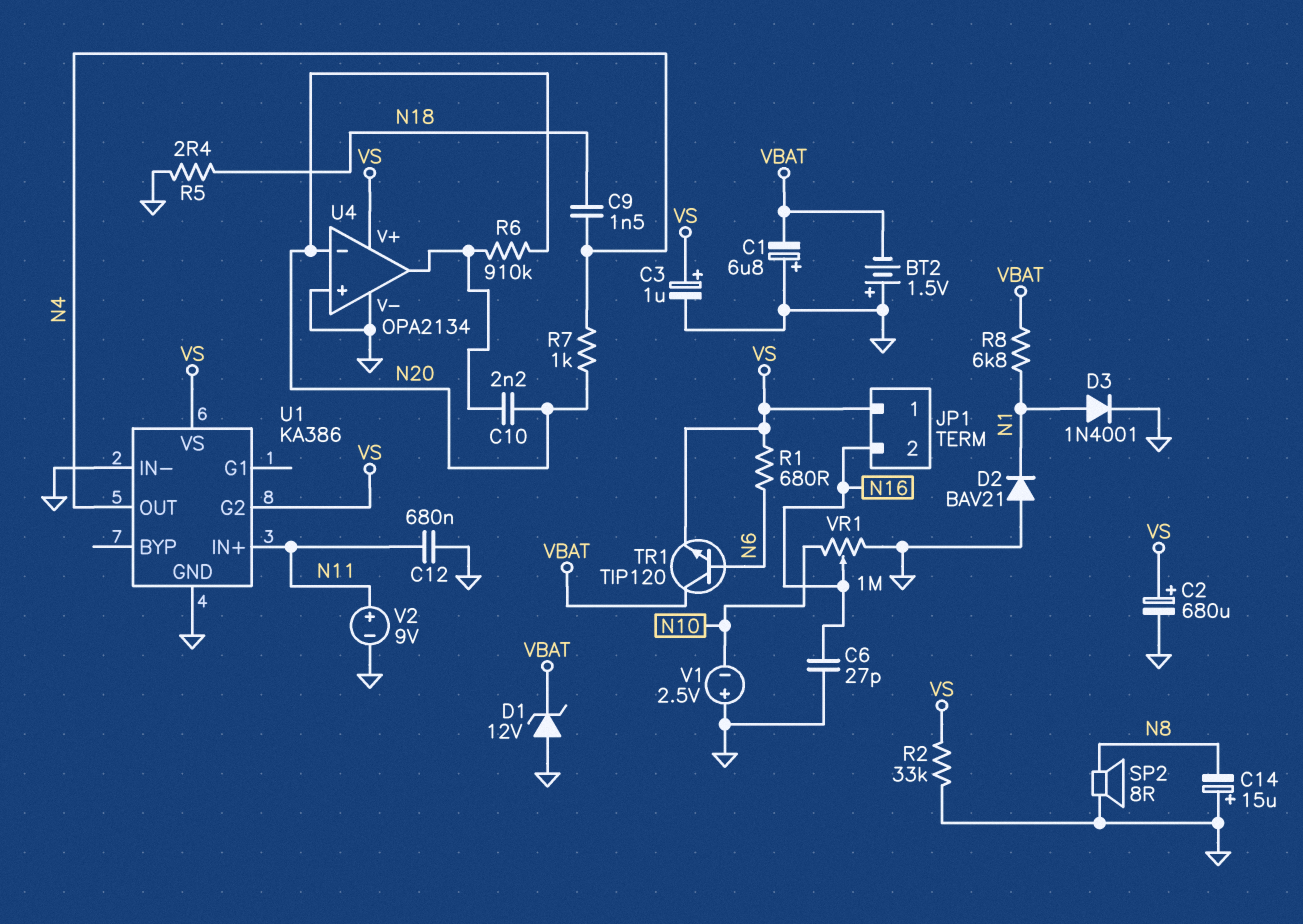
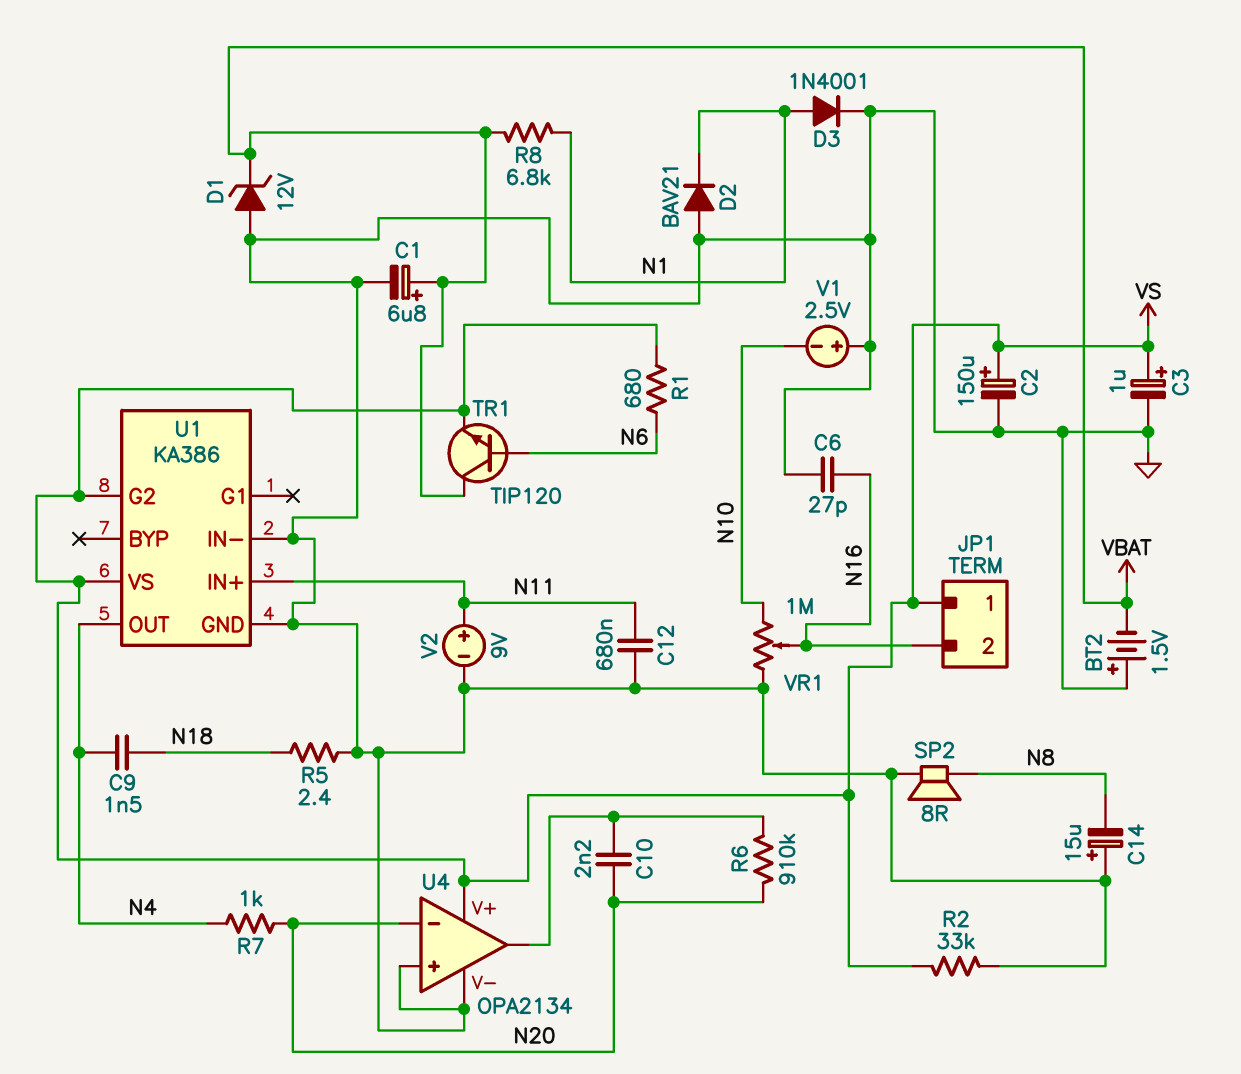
C1: 6.8uF (plus GND, minus VBAT) -> 6.8uF (plus VBAT, minus GND)
C2: 680uF (plus VS, minus GND) -> 150uF (plus VS, minus GND)

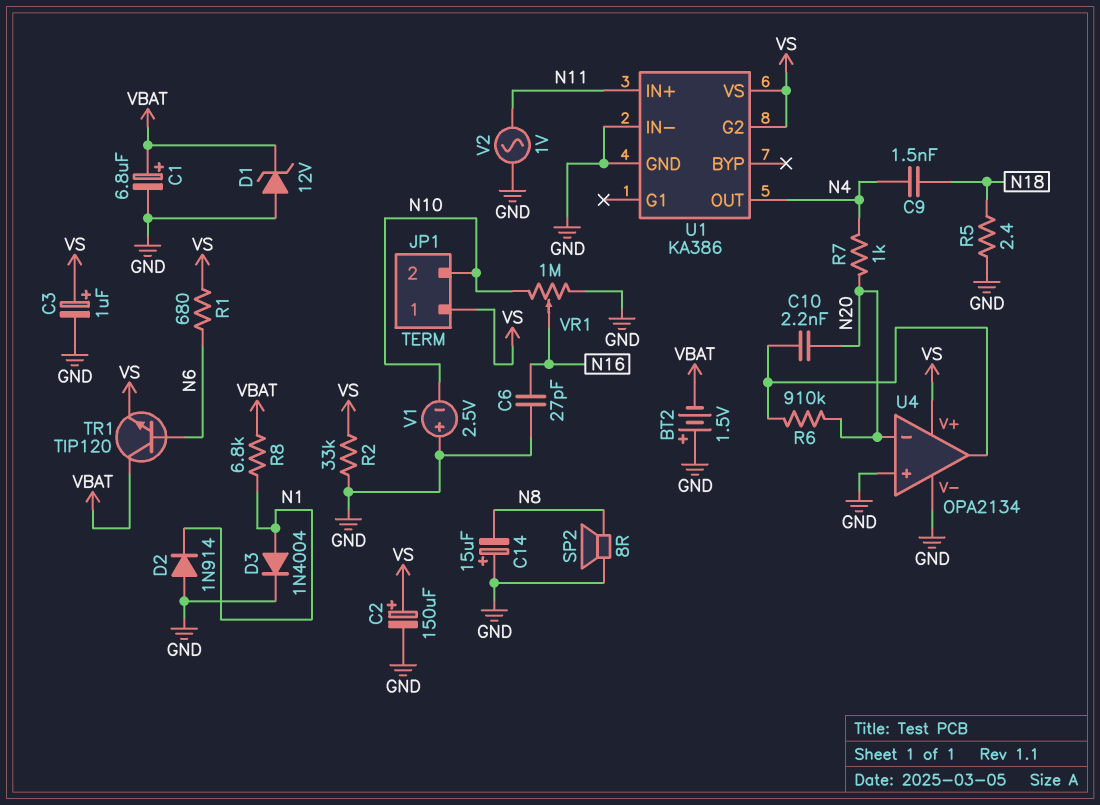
C12: 680nF (GND, N11) -> none
D2: diode BAV21 (A GND, K N1) -> diode 1N914 (A GND, K N1)
D3: diode 1N4001 (A N1, K GND) -> diode 1N4004 (A N1, K GND)
JP1 pin 2: N16 -> N10
V2: 9V (plus N11, minus GND) -> AC 1V (GND, N11)

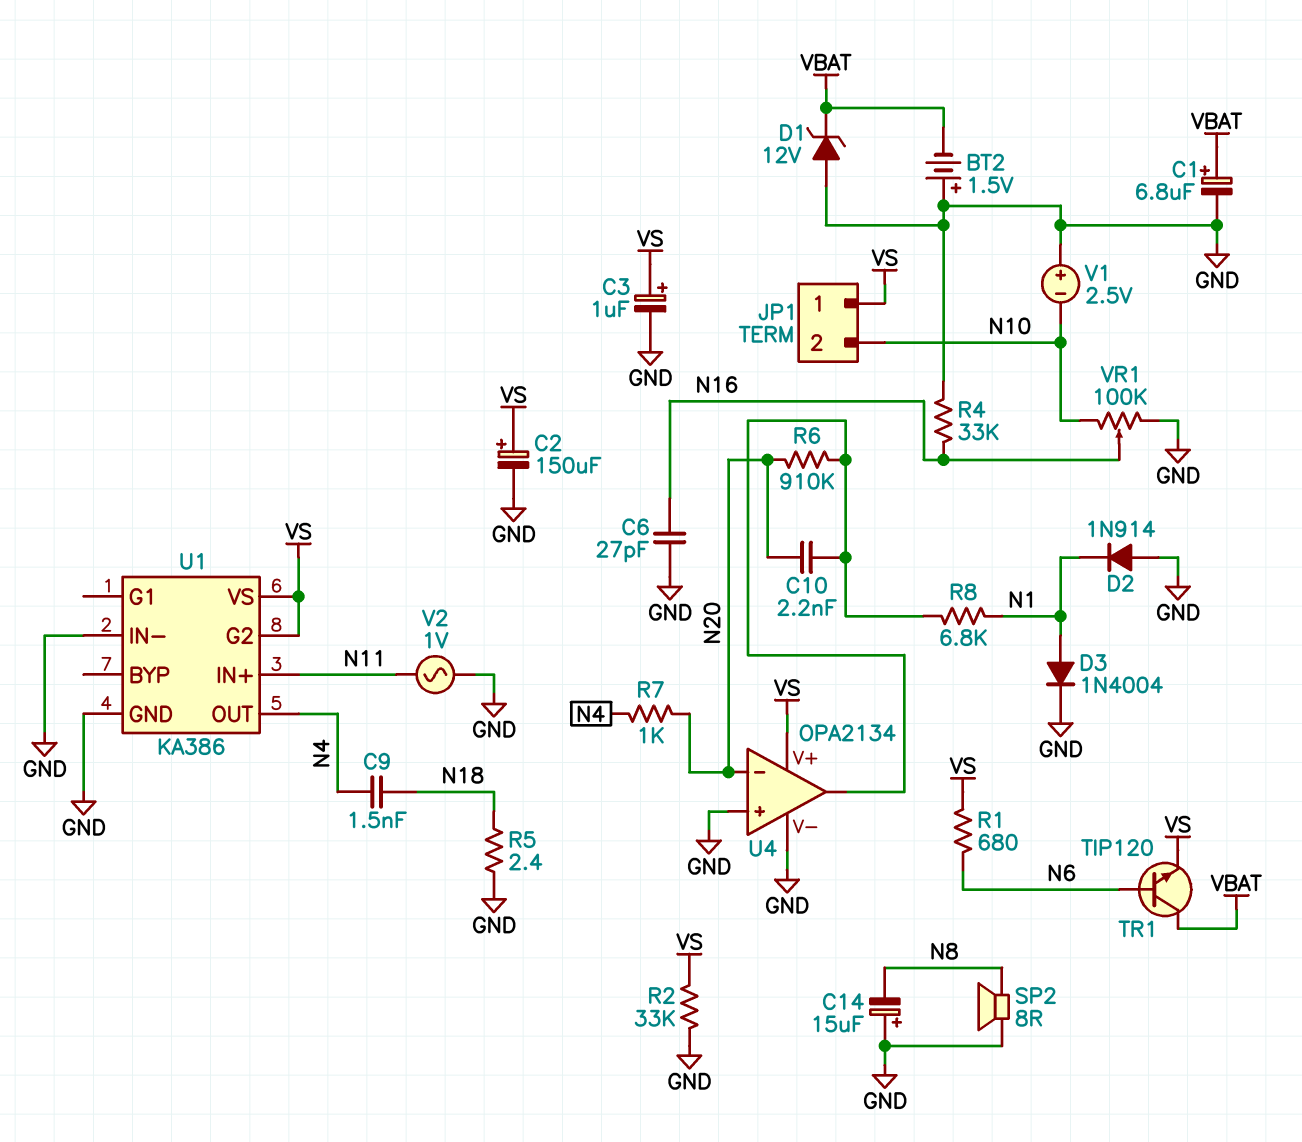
R4: none -> 33k (GND, N16)
R8: 6.8k (N1, VBAT) -> 6.8k (N1, U4/out)
VR1: 1M (GND, N10, wiper N16) -> 100k (GND, N10, wiper N16)

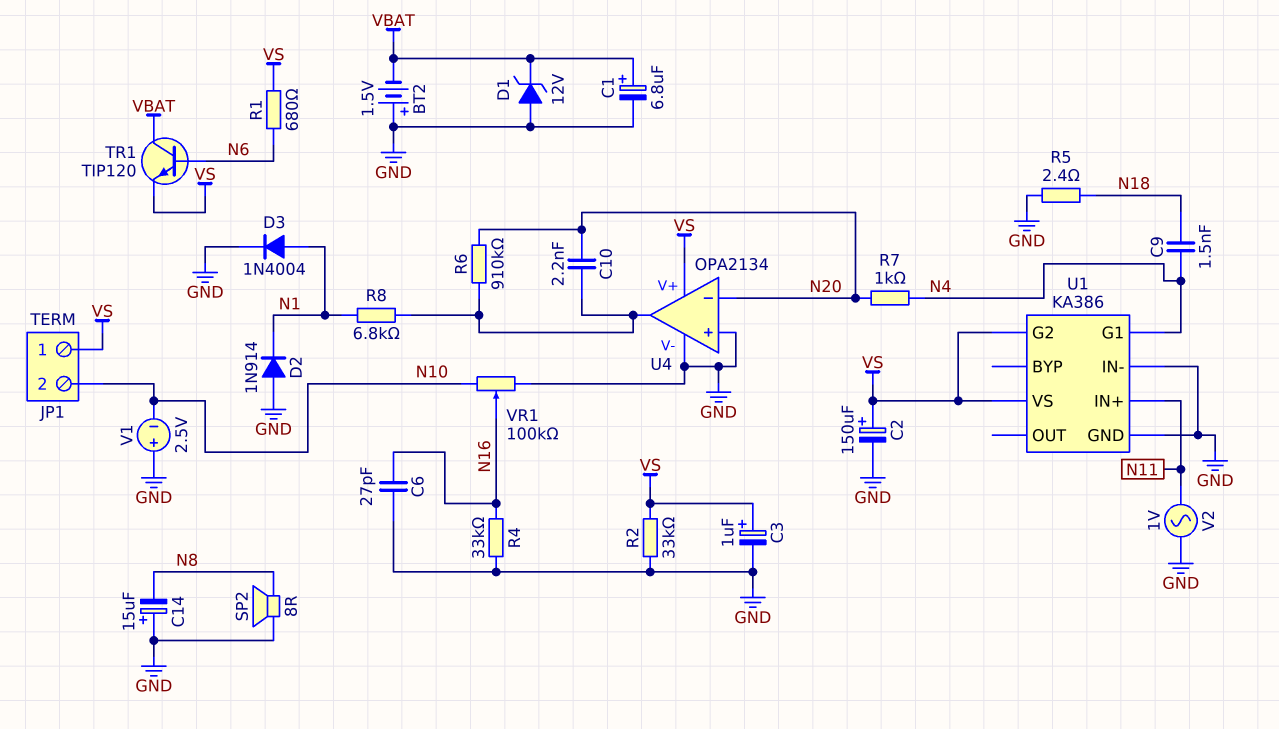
U1 pin G1: none -> N4
U1 pin OUT: N4 -> none

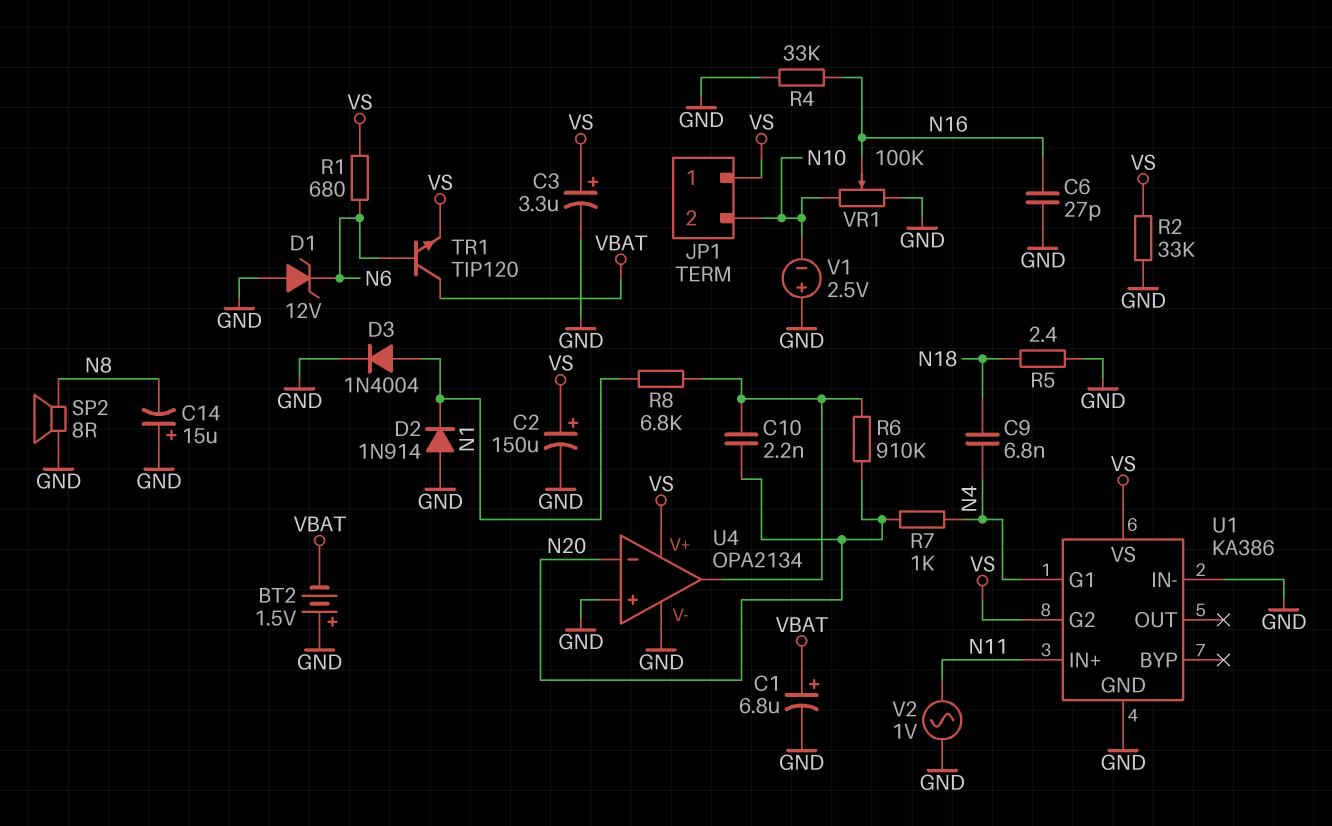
C3: 1uF (plus VS, minus GND) -> 3.3uF (plus VS, minus GND)
C9: 1.5nF (N4, N18) -> 6.8nF (N4, N18)
D1: zener 12V (A GND, K VBAT) -> zener 12V (A GND, K N6)

